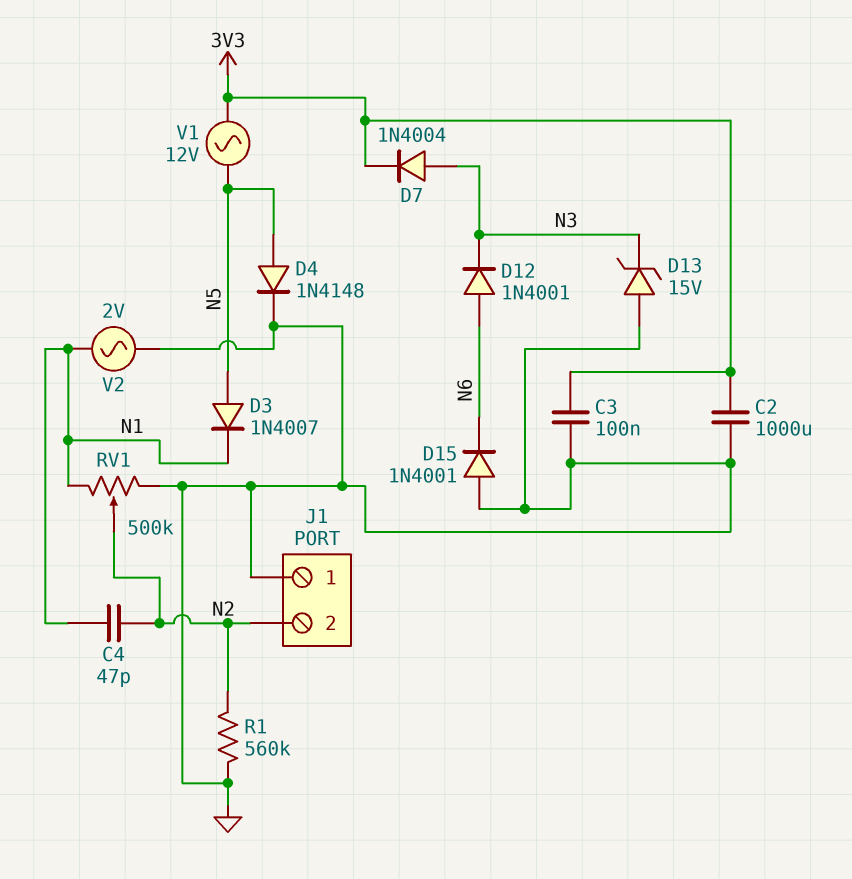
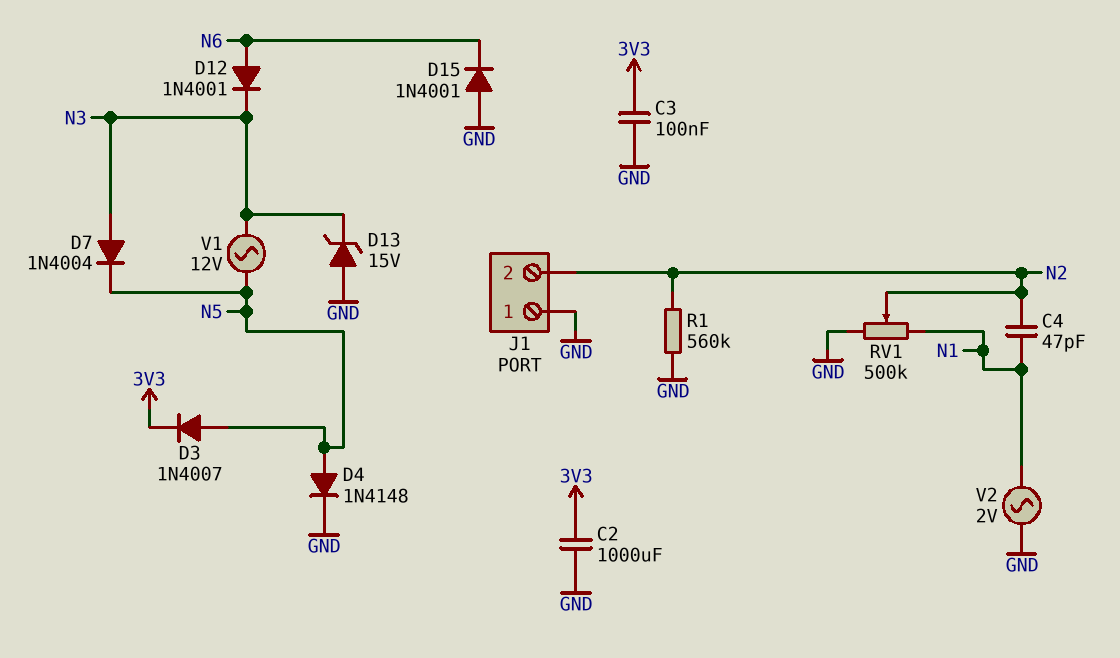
D3: diode 1N4007 (A N5, K N1) -> diode 1N4007 (A N5, K 3V3)
D7: diode 1N4004 (A N3, K 3V3) -> diode 1N4004 (A N3, K N5)
V1: AC 12V (3V3, N5) -> AC 12V (N3, N5)

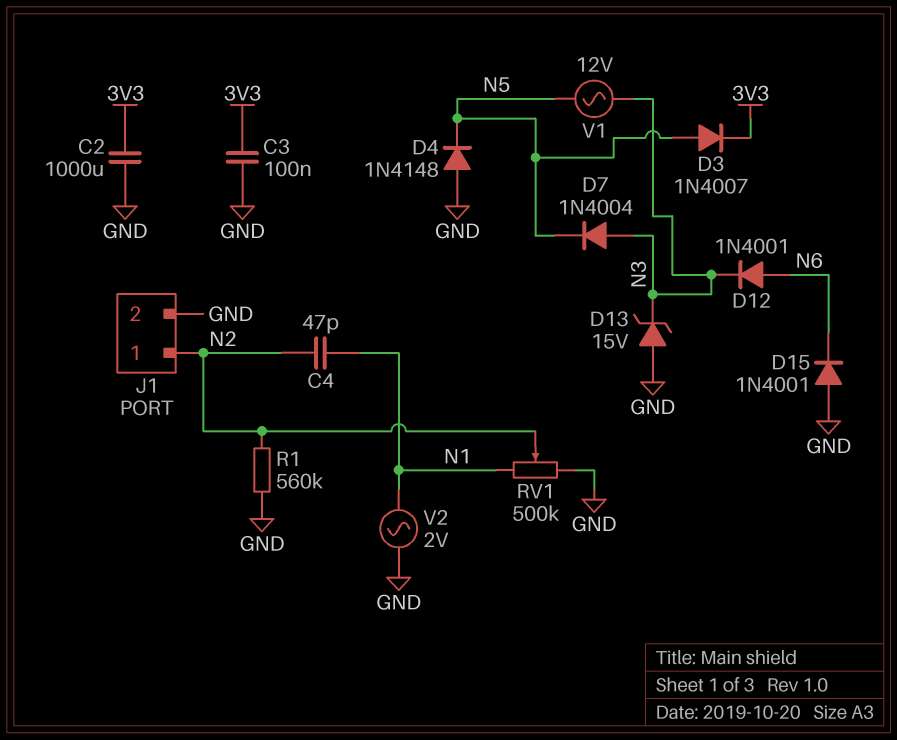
D4: diode 1N4148 (A N5, K GND) -> diode 1N4148 (A GND, K N5)
J1 pin 1: GND -> N2
J1 pin 2: N2 -> GND

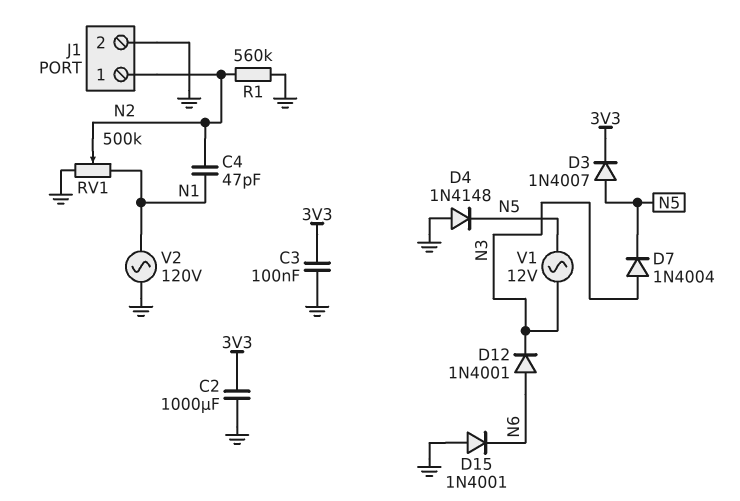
D13: zener 15V (A GND, K N3) -> none
V2: AC 2V (GND, N1) -> AC 120V (GND, N1)

